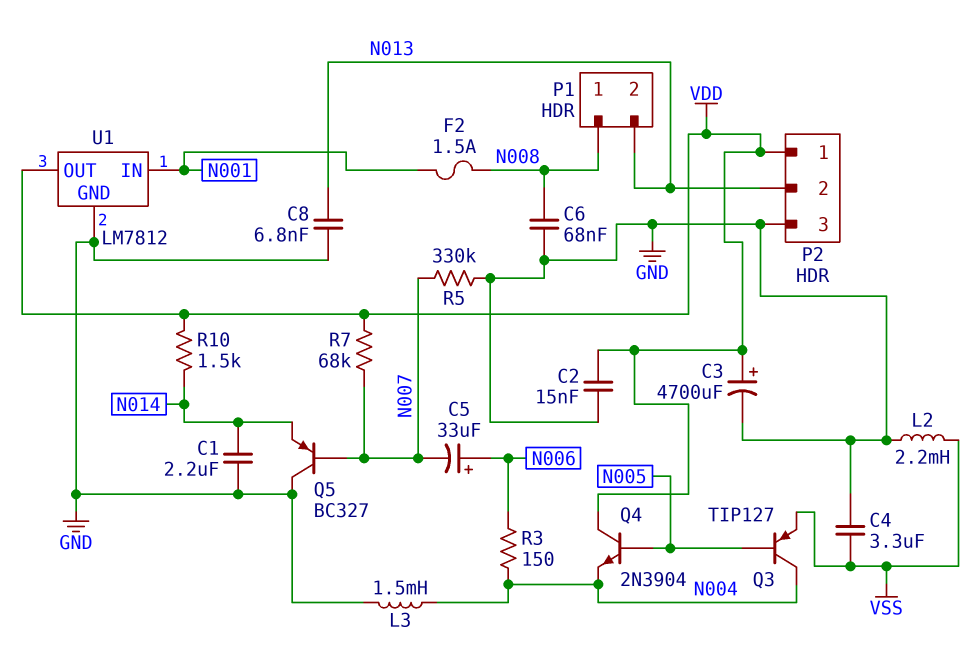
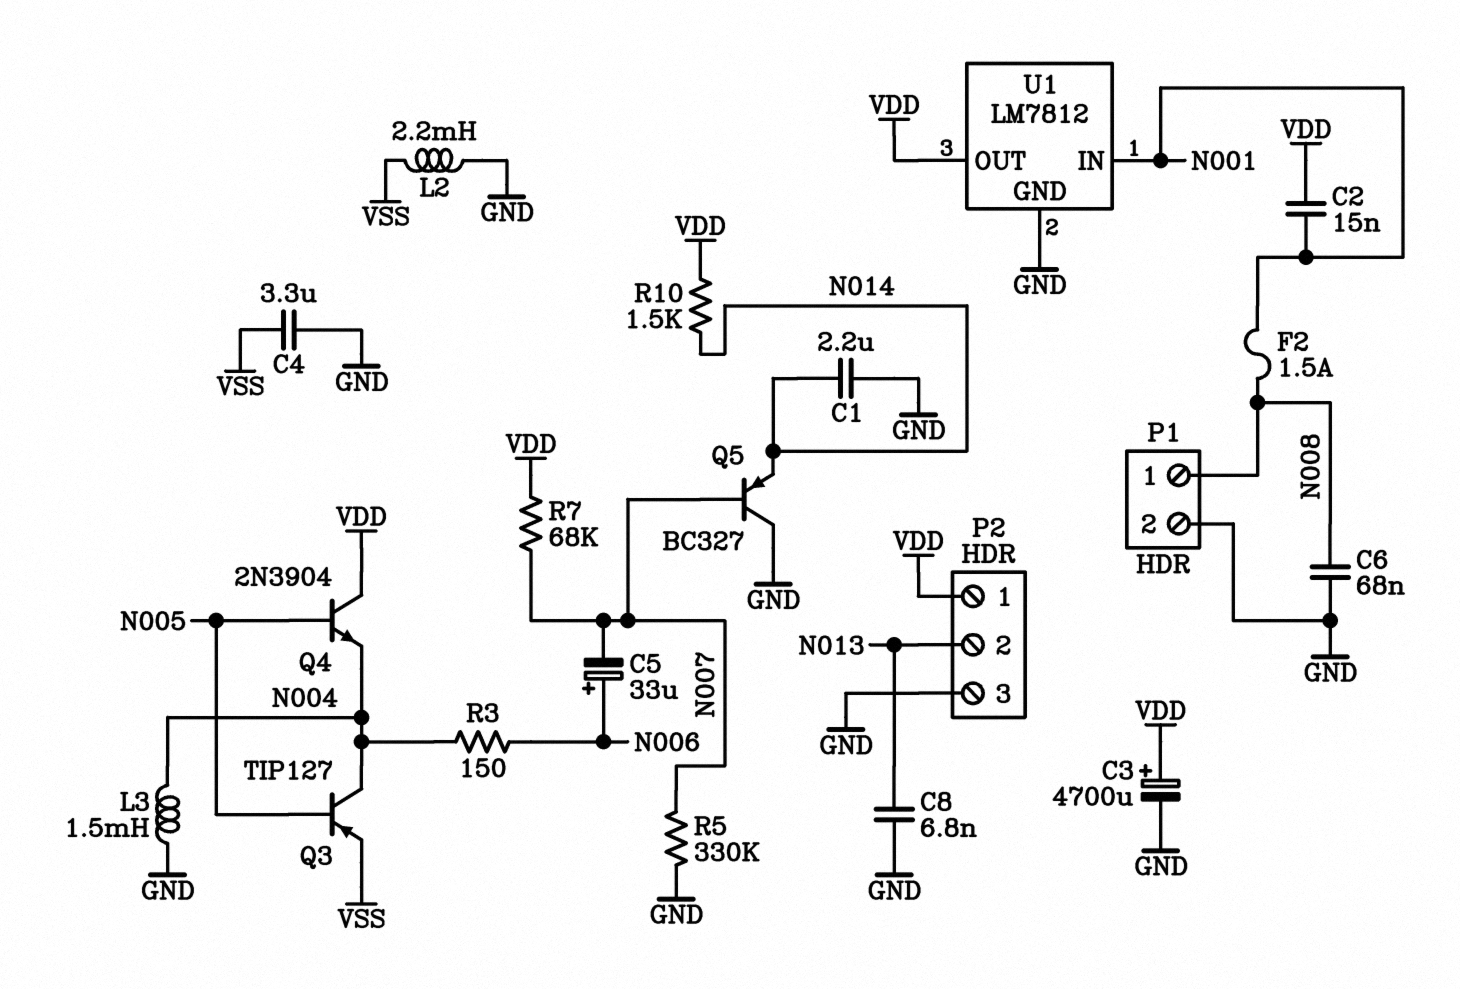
C2: 15nF (GND, VDD) -> 15nF (N001, VDD)
P1 pin 2: N013 -> GND

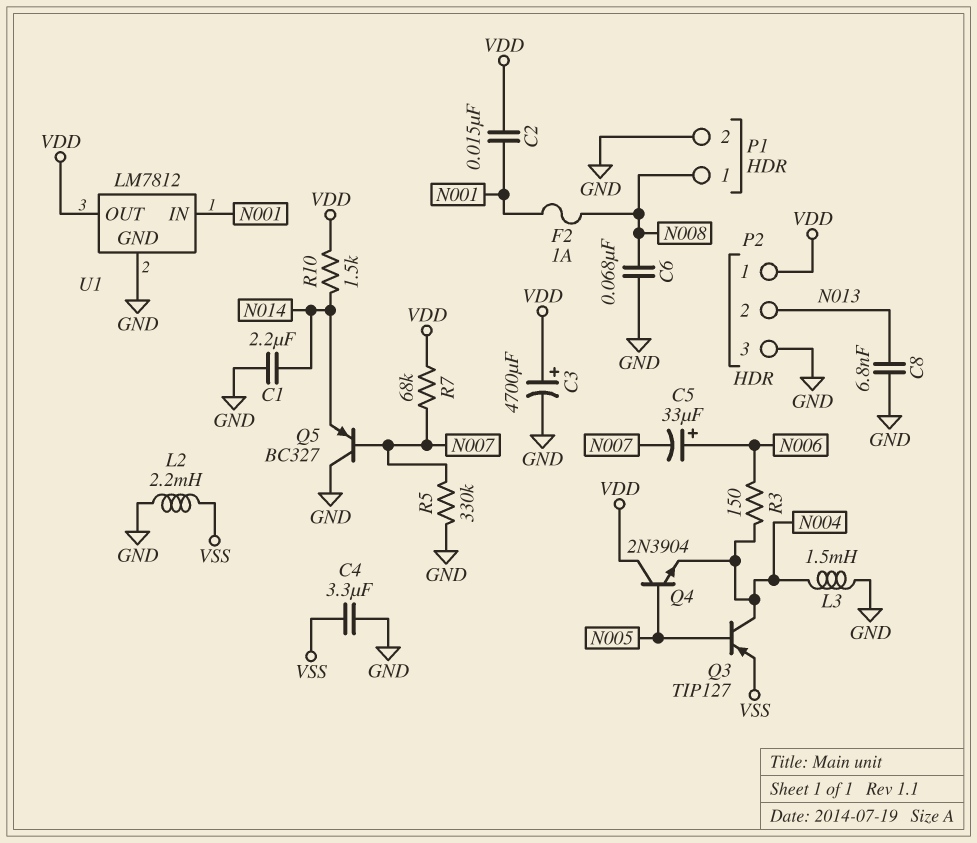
F2: 1.5A (N001, N008) -> 1A (N001, N008)

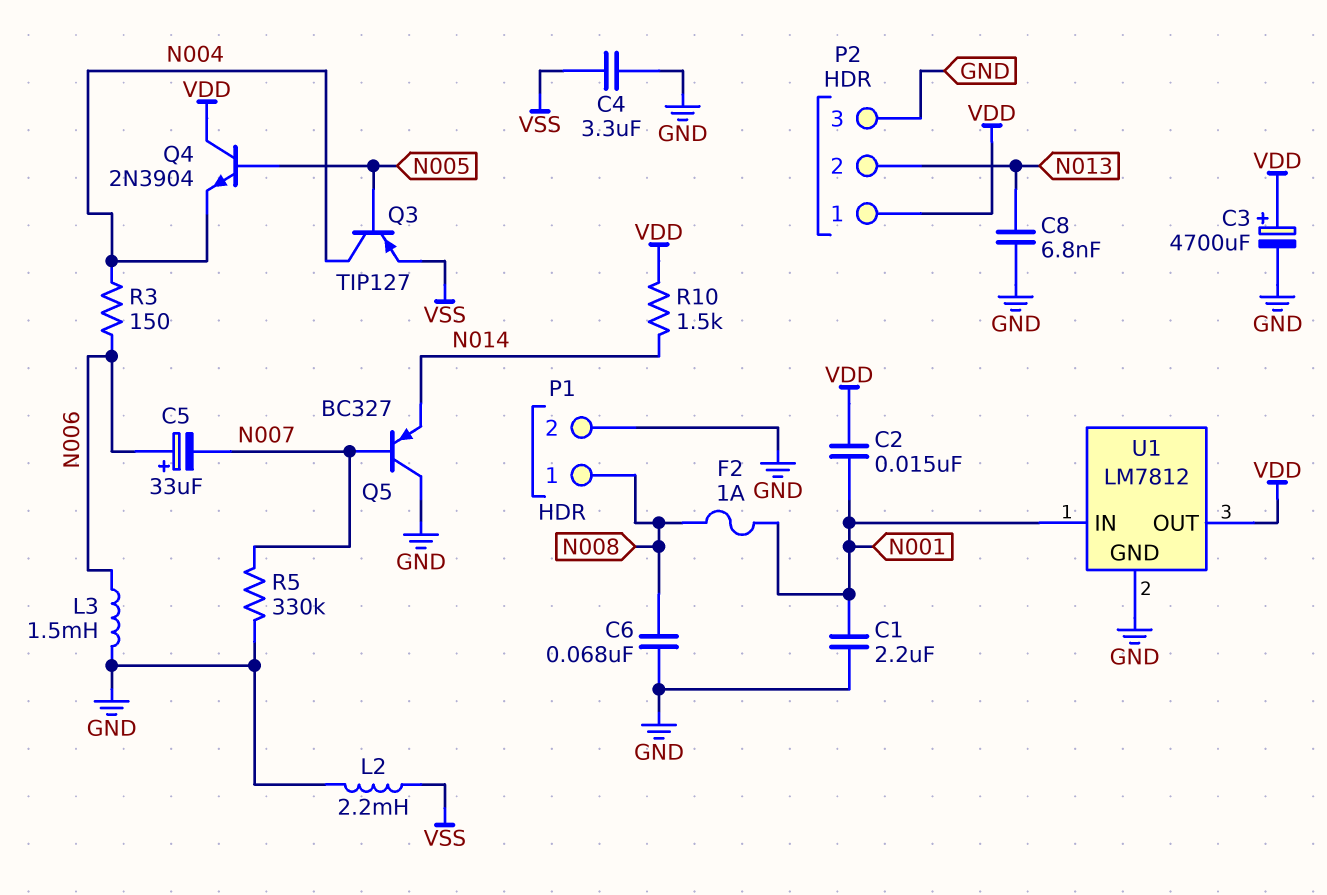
C1: 2.2uF (GND, N014) -> 2.2uF (GND, N001)
L3: 1.5mH (GND, N004) -> 1.5mH (GND, N006)
R7: 68k (N007, VDD) -> none

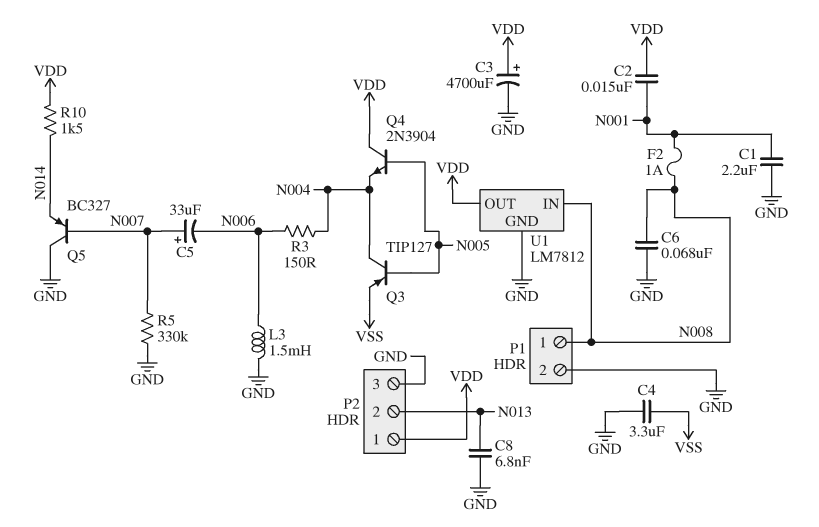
C5: 33uF (plus N006, minus N007) -> 33uF (plus N007, minus N006)
L2: 2.2mH (GND, VSS) -> none
U1 pin IN: N001 -> N008

